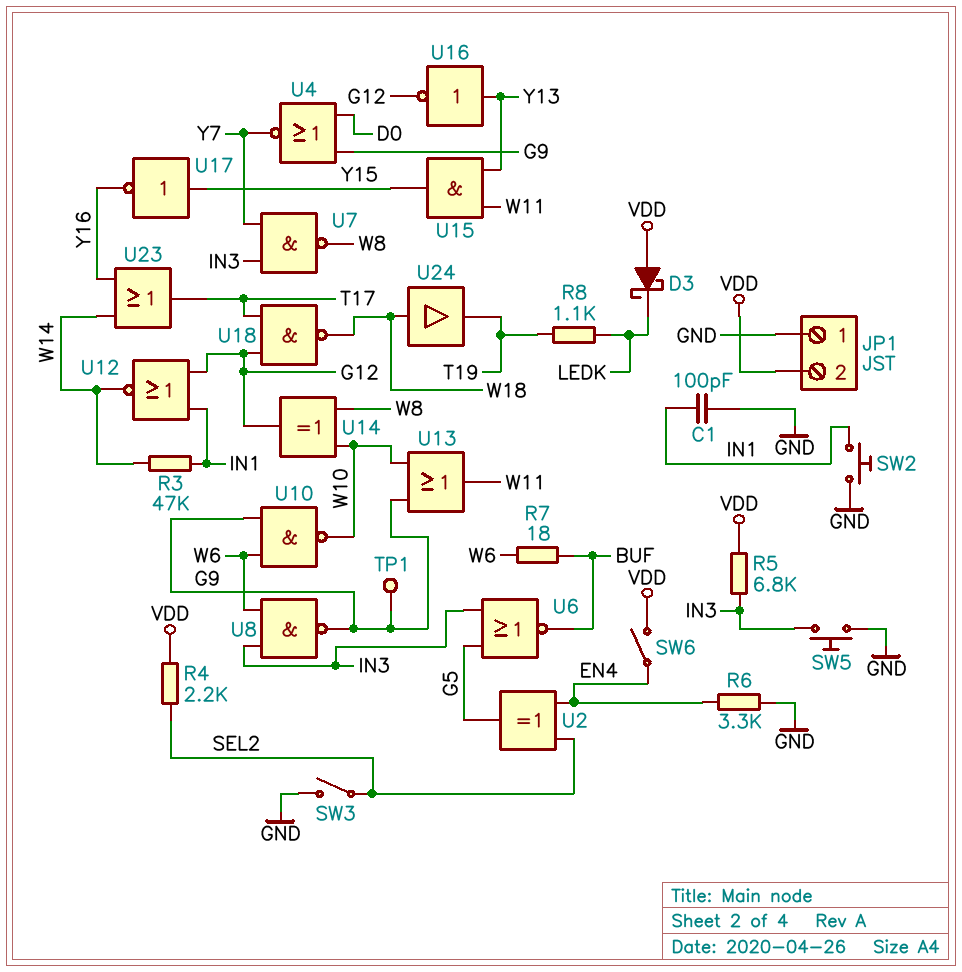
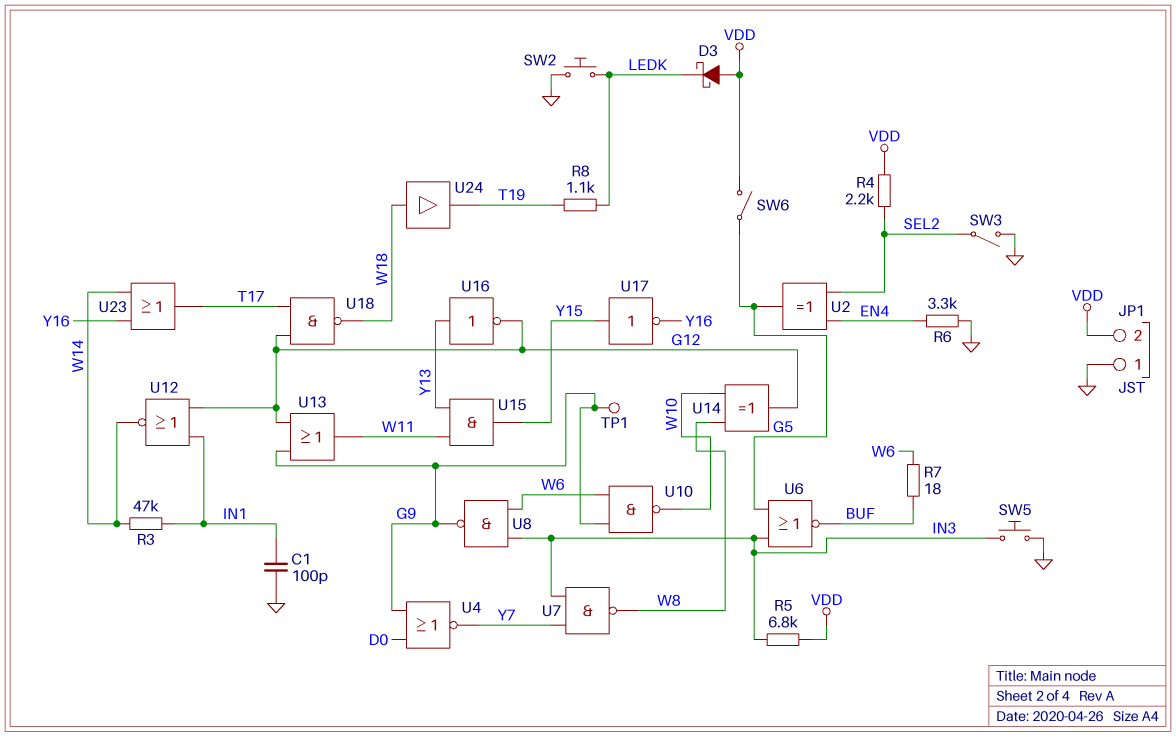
SW2: button (GND, IN1) -> button (GND, LEDK)
SW6: switch (EN4, VDD) -> switch (G5, VDD)
U13: OR (in G9, in W10, out W11) -> OR (in G9, in G12, out W11)

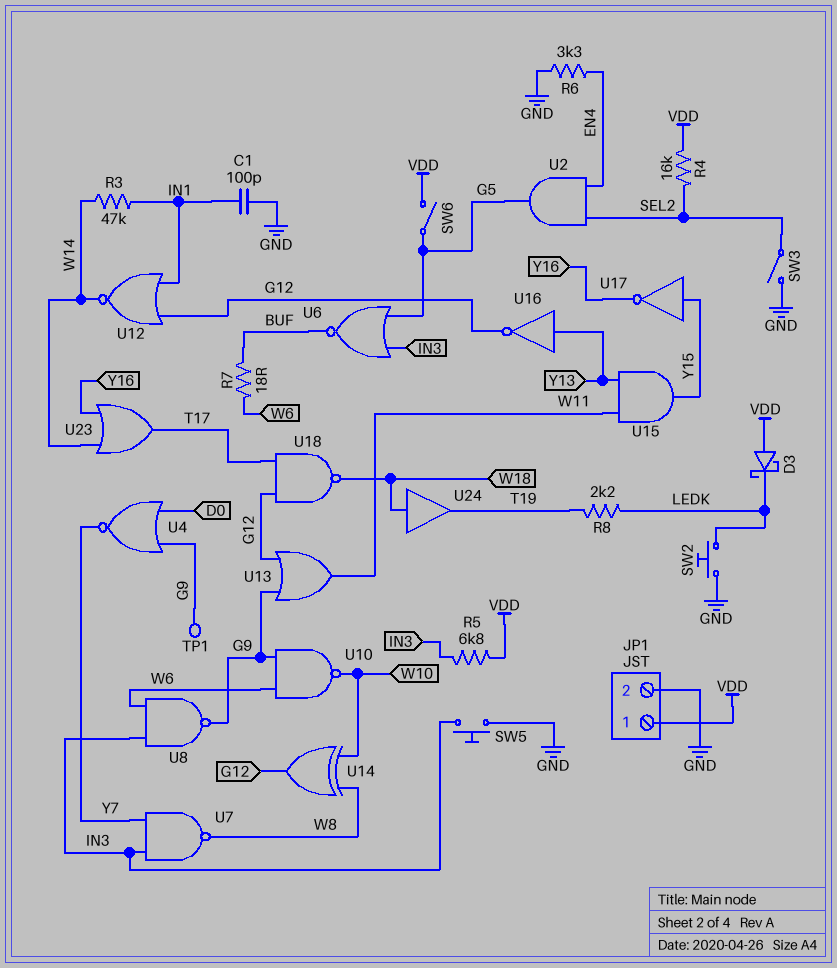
JP1 pin 1: GND -> VDD
JP1 pin 2: VDD -> GND
R4: 2.2k (SEL2, VDD) -> 16k (SEL2, VDD)
R8: 1.1k (LEDK, T19) -> 2.2k (LEDK, T19)
U2: XOR (in EN4, in SEL2, out G5) -> AND (in EN4, in SEL2, out G5)

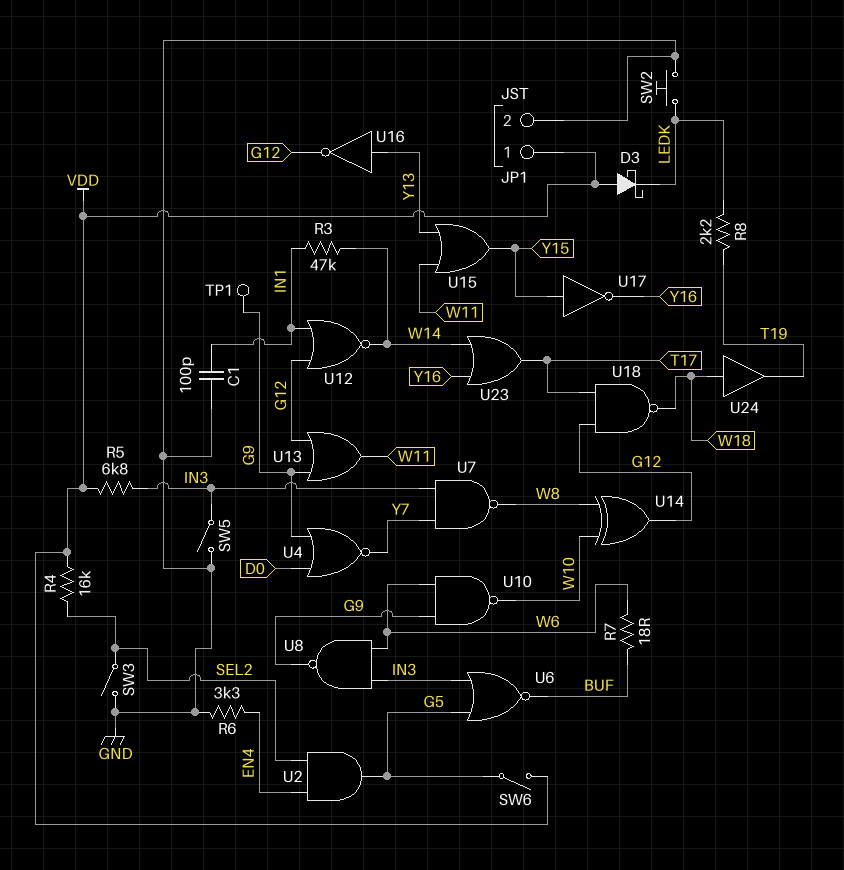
SW5: button (GND, IN3) -> switch (GND, IN3)
U15: AND (in W11, in Y13, out Y15) -> OR (in W11, in Y13, out Y15)

